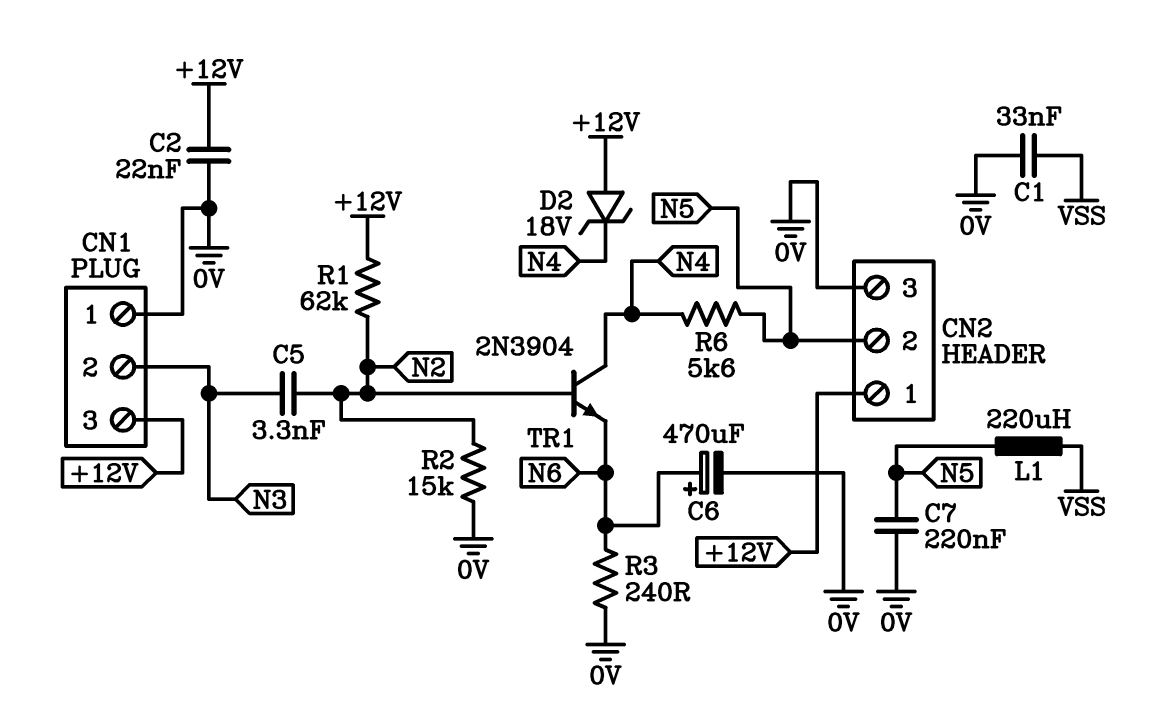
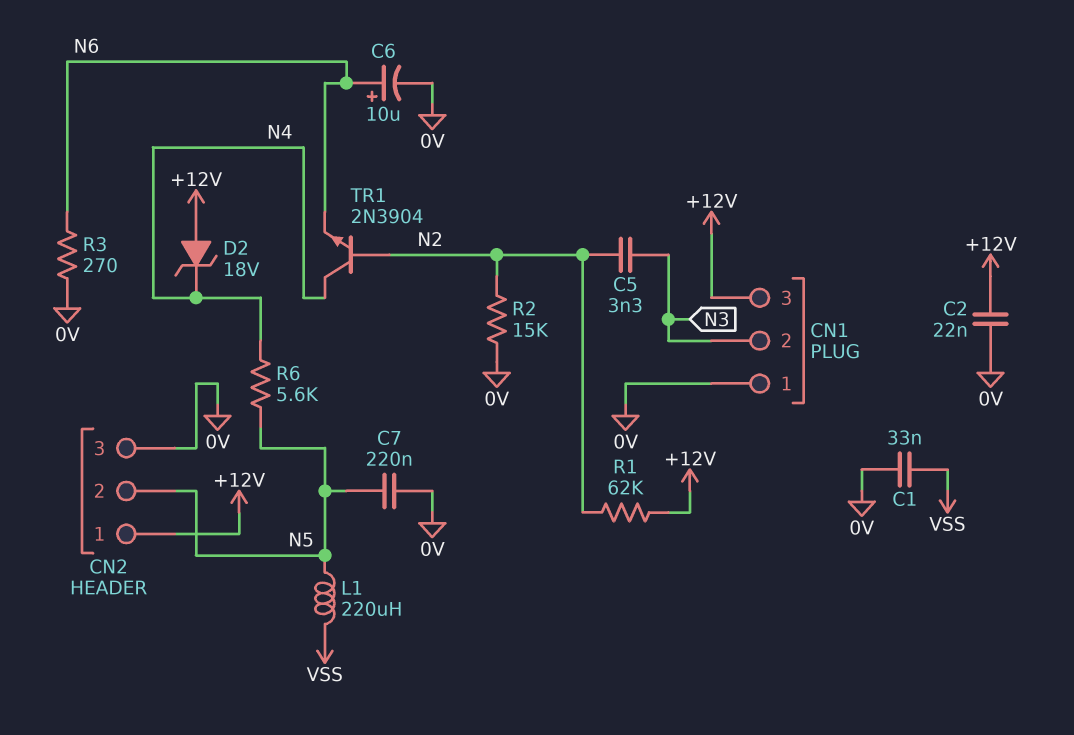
C6: 470uF (plus N6, minus 0V) -> 10uF (plus N6, minus 0V)
R3: 240 (0V, N6) -> 270 (0V, N6)

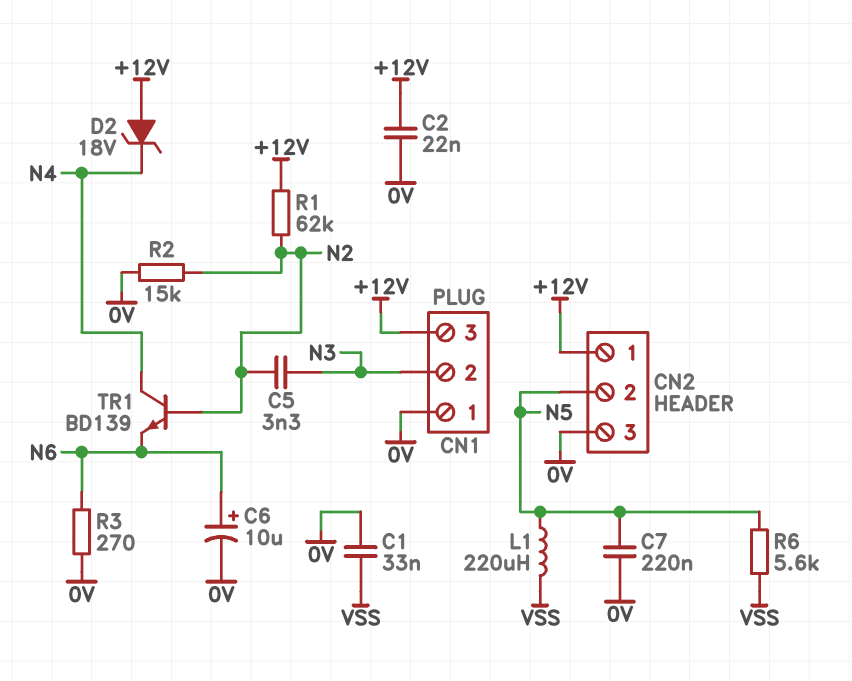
R6: 5.6k (N4, N5) -> 5.6k (N5, VSS)
TR1: NPN 2N3904 (B N2, C N4, E N6) -> NPN BD139 (B N2, C N4, E N6)

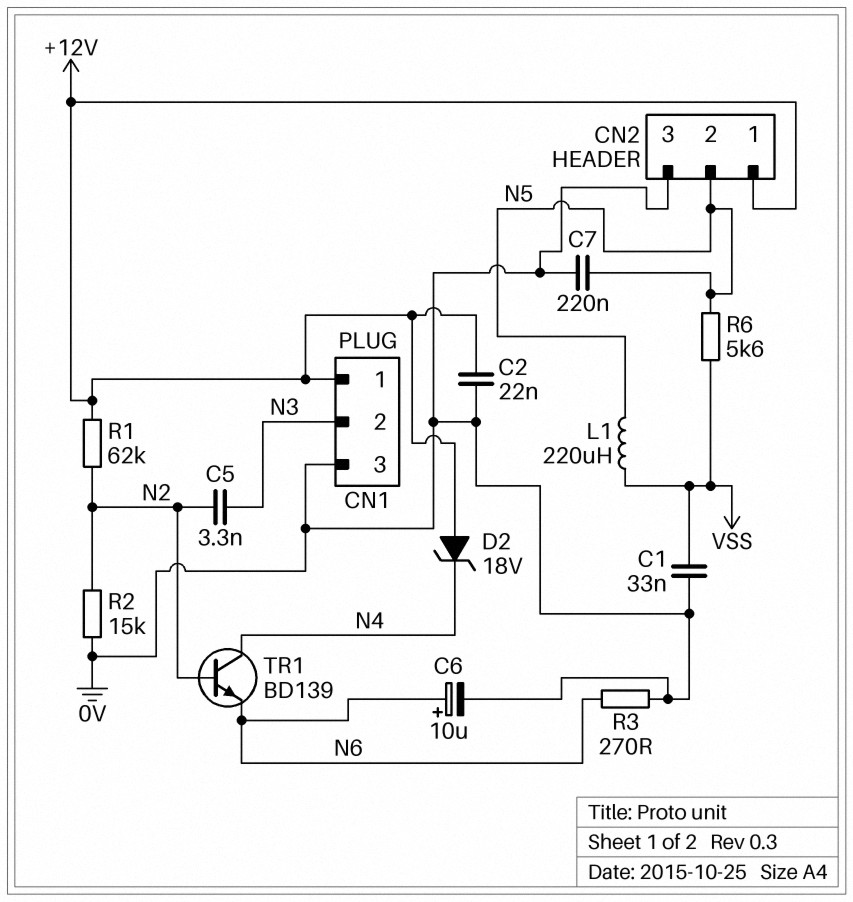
CN1 pin 1: 0V -> +12V
CN1 pin 3: +12V -> 0V

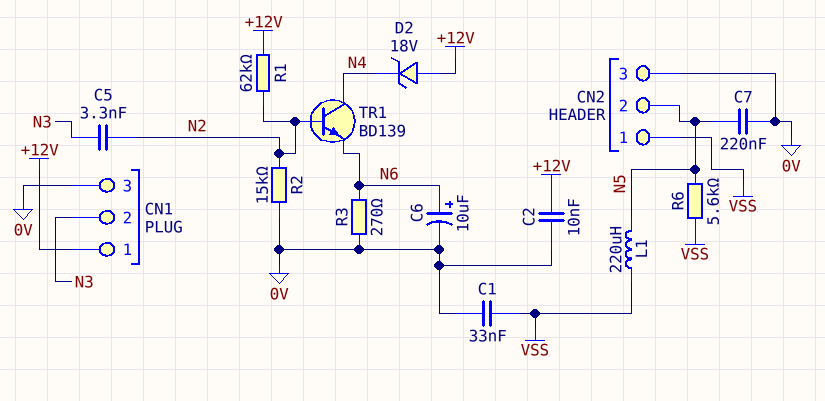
C2: 22nF (+12V, 0V) -> 10nF (+12V, 0V)
CN2 pin 1: +12V -> VSS

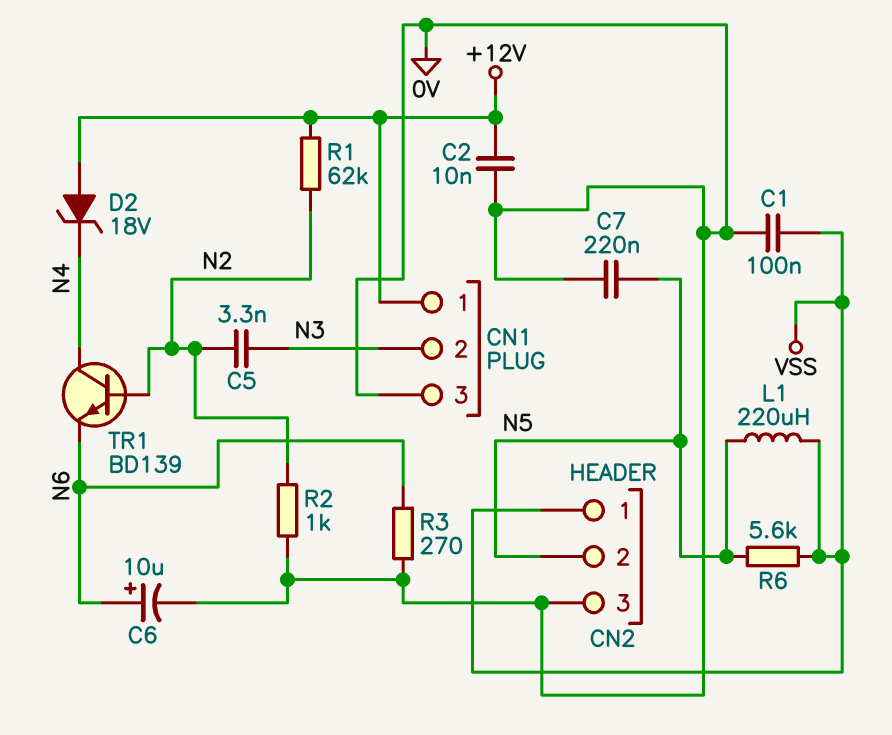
C1: 33nF (0V, VSS) -> 100nF (0V, VSS)
R2: 15k (0V, N2) -> 1k (0V, N2)

